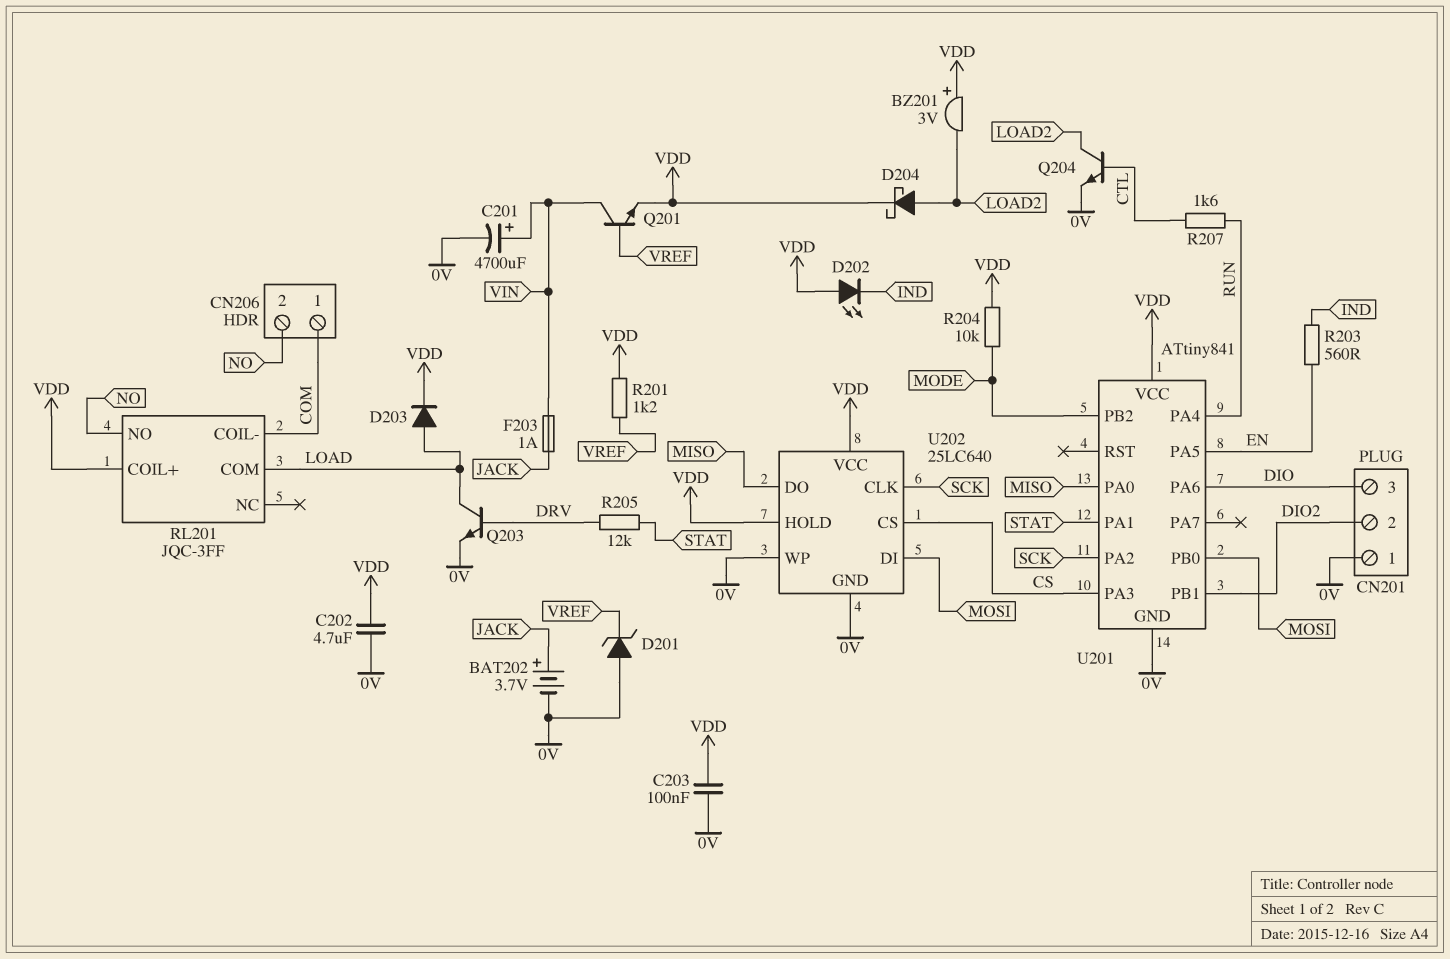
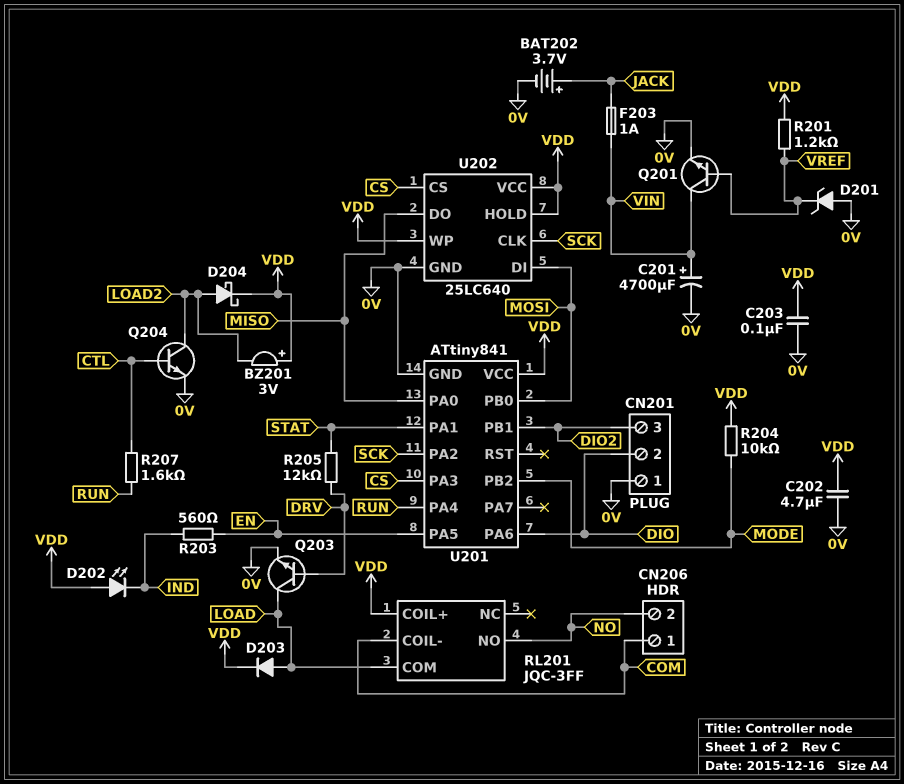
CN201 pin 2: DIO2 -> DIO
CN201 pin 3: DIO -> DIO2
Q201: NPN (B VREF, C VIN, E VDD) -> NPN (B VREF, C VIN, E 0V)
U202 pin WP: 0V -> VDD

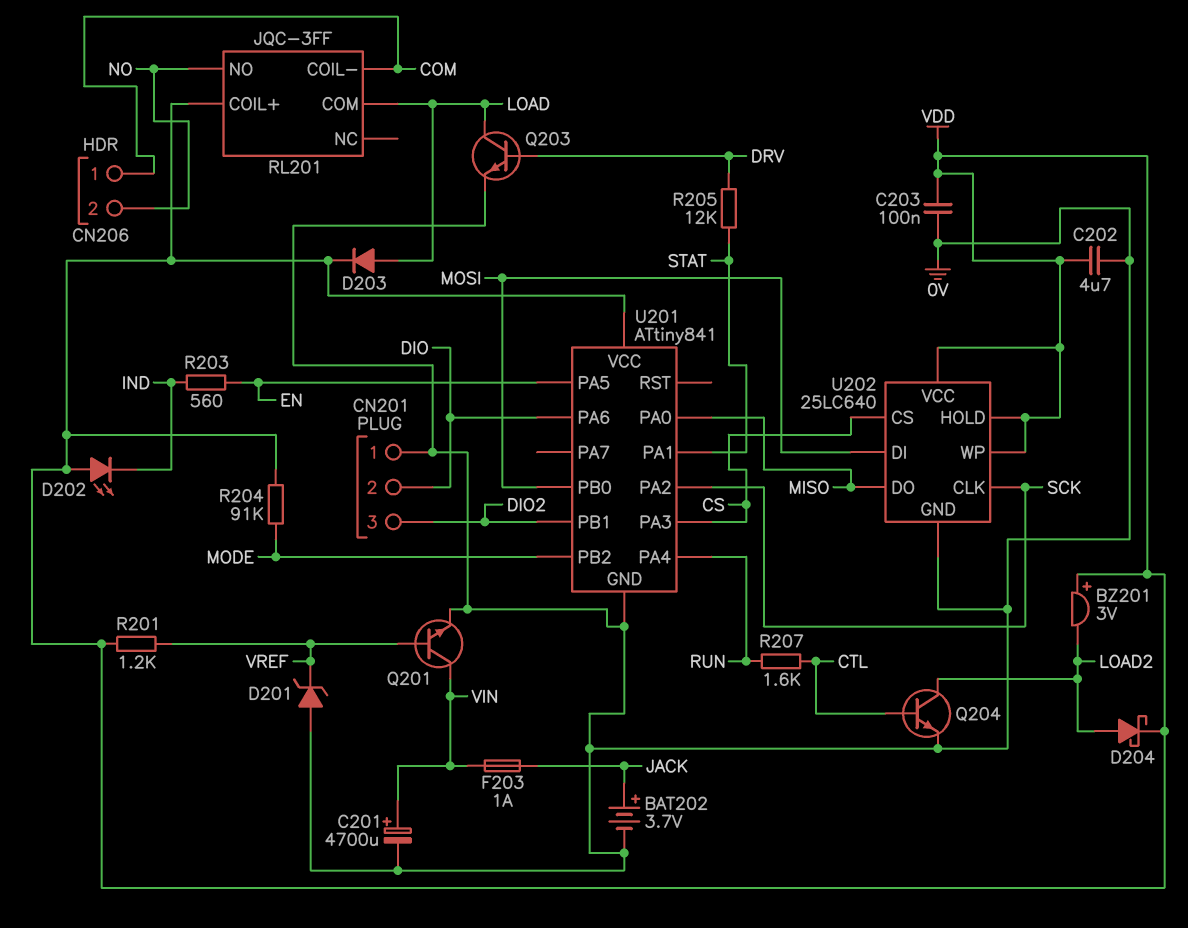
R204: 10k (MODE, VDD) -> 91k (MODE, VDD)

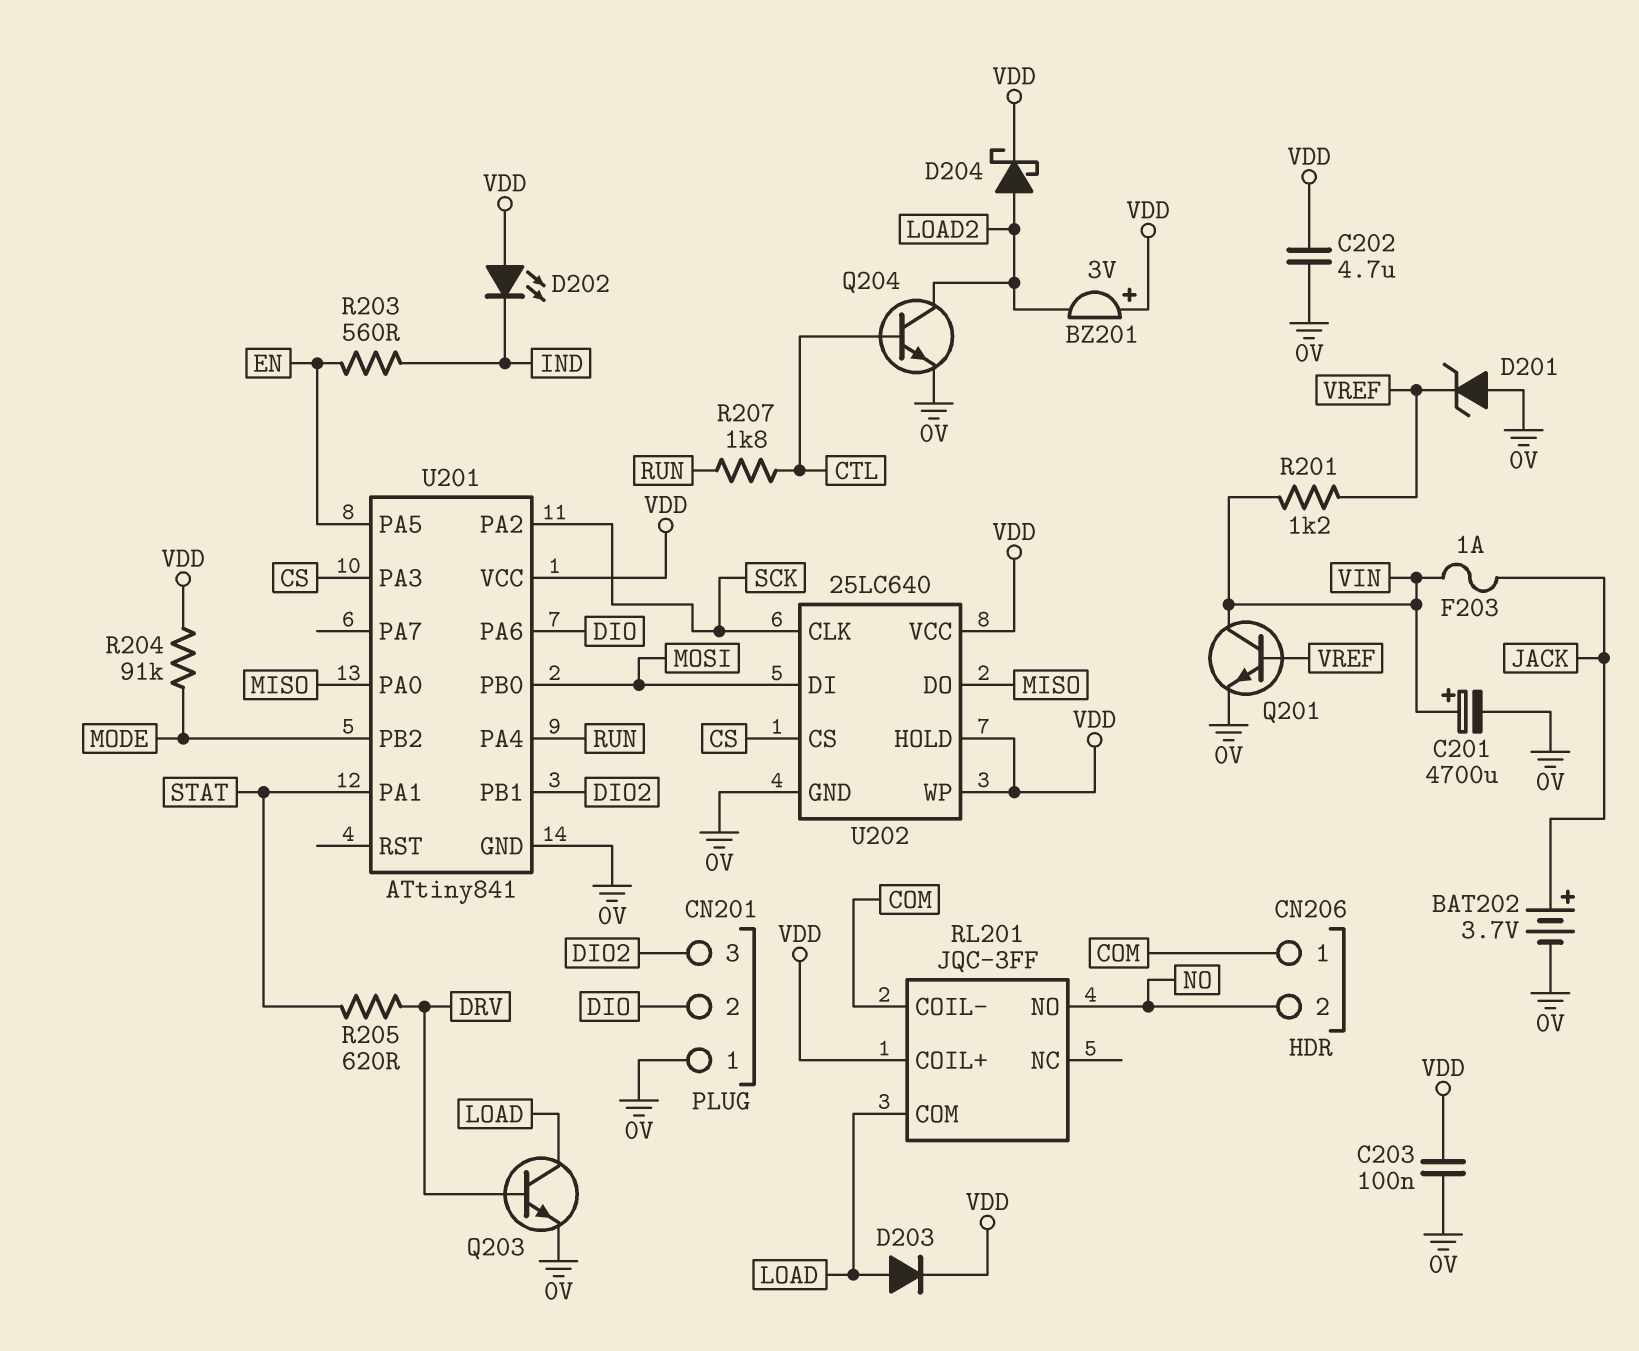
R201: 1.2k (VDD, VREF) -> 1.2k (VIN, VREF)
R205: 12k (DRV, STAT) -> 620 (DRV, STAT)
R207: 1.6k (CTL, RUN) -> 1.8k (CTL, RUN)

